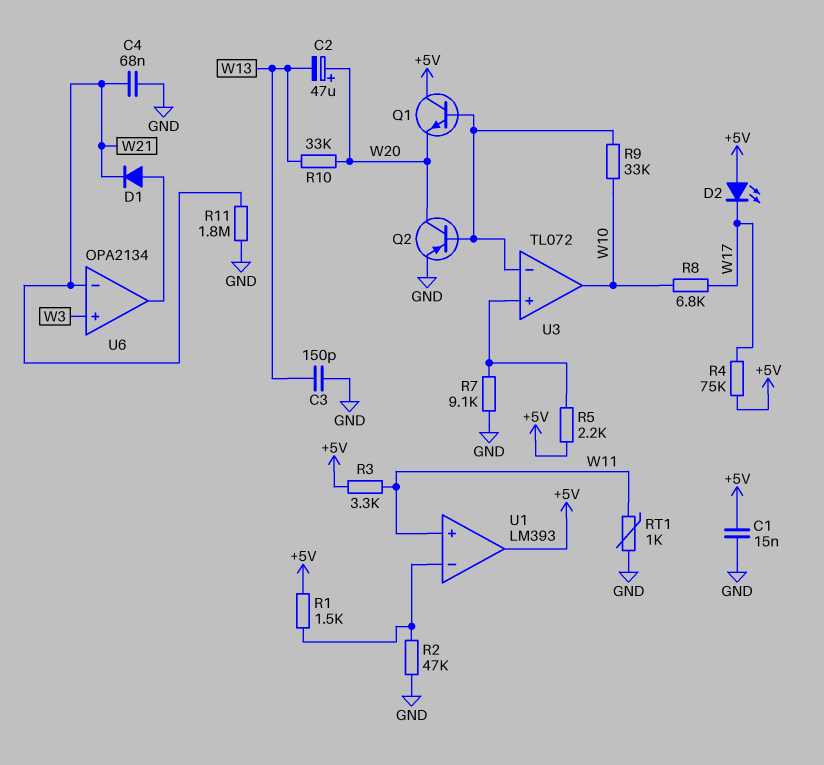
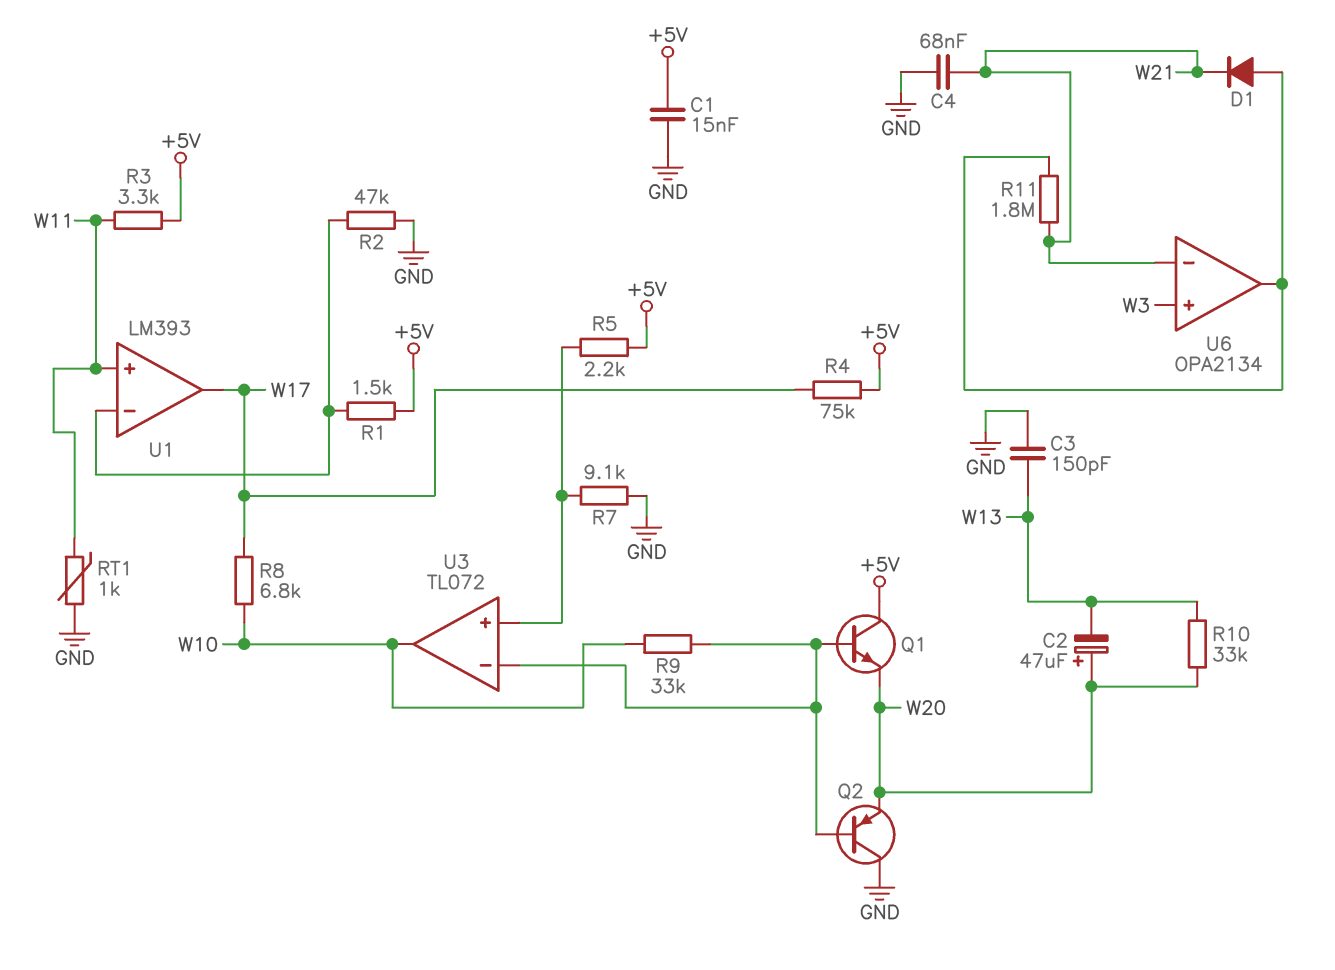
D2: LED (A +5V, K W17) -> none
Q2: PNP (B U3/in-, C W20, E GND) -> PNP (B U3/in-, C GND, E W20)
R11: 1.8M (GND, W21) -> 1.8M (U6/out, W21)
U1 pin out: +5V -> W17

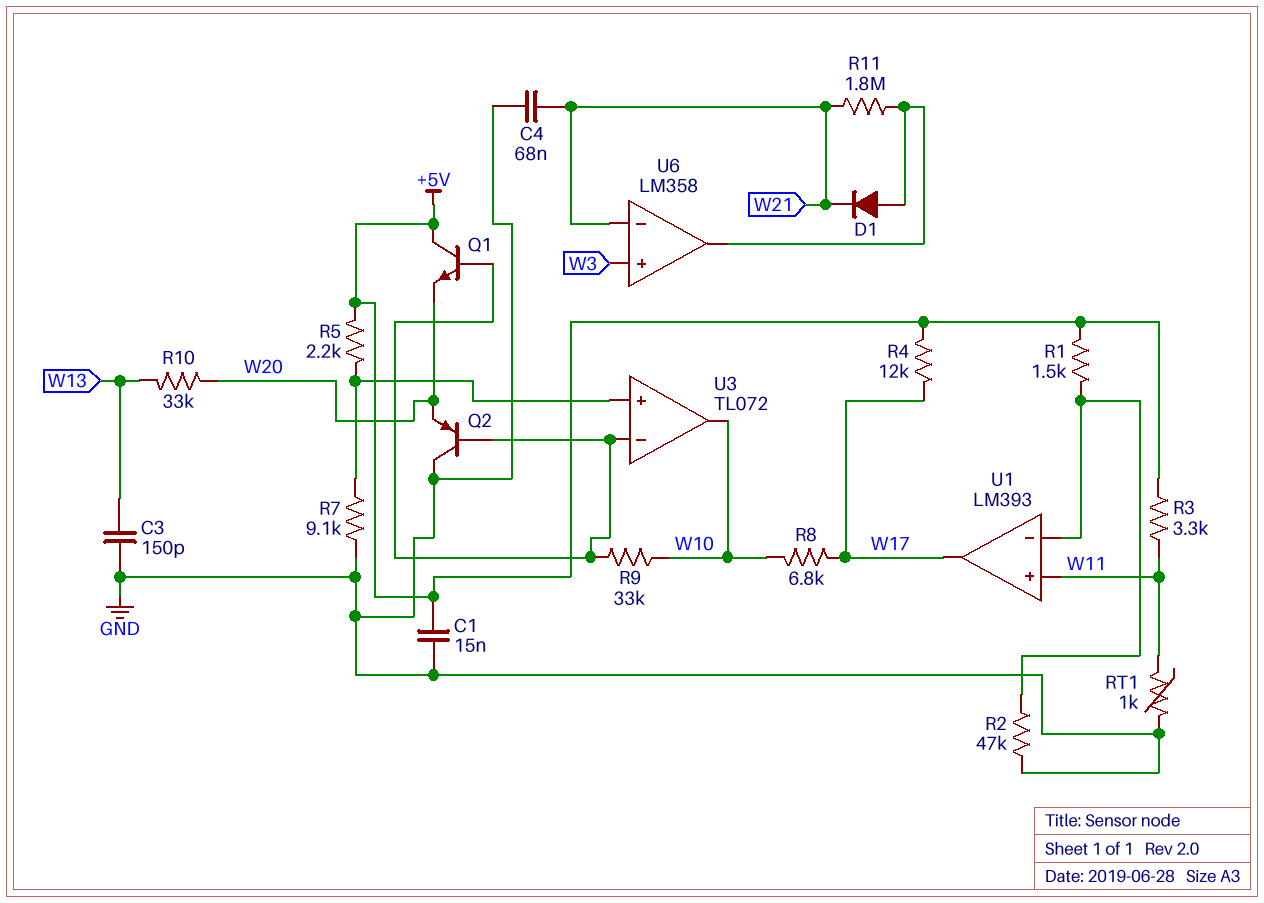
C2: 47uF (plus W20, minus W13) -> none
R4: 75k (+5V, W17) -> 12k (+5V, W17)
U6: OPA2134 -> LM358

